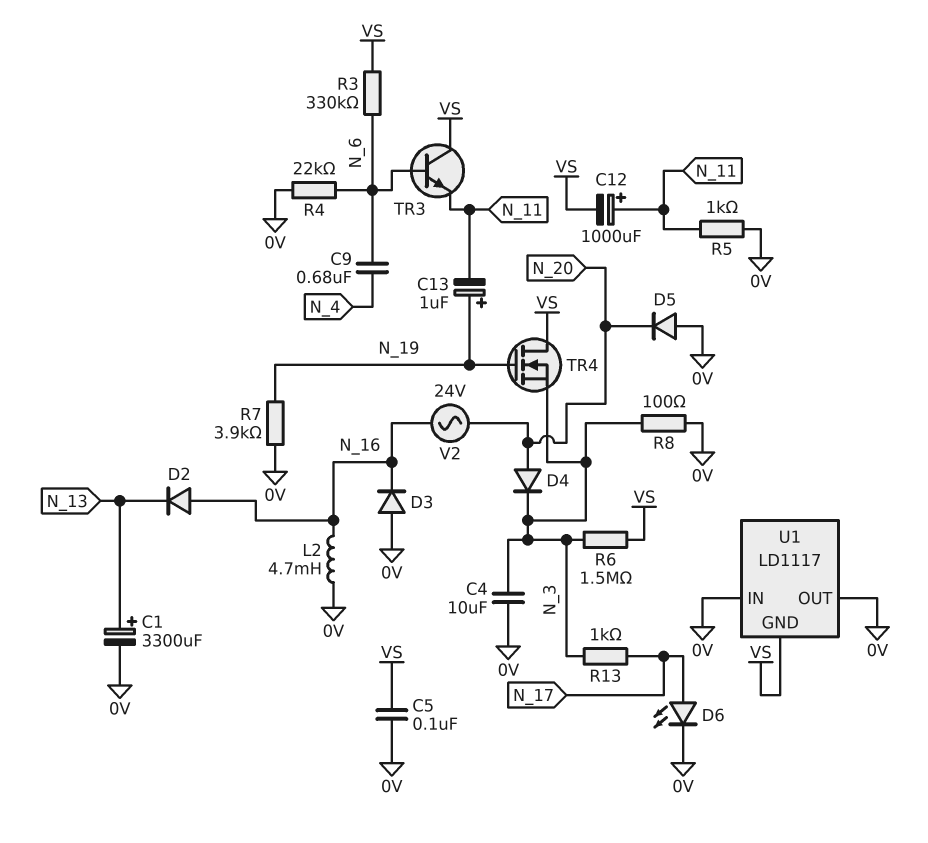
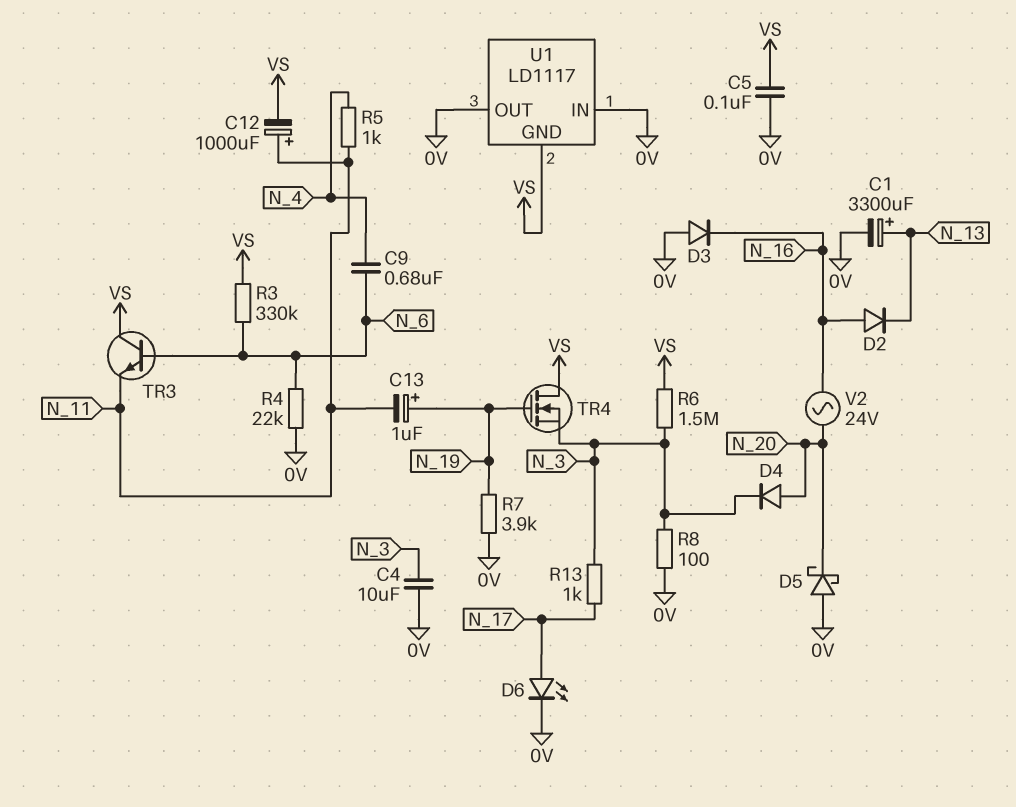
D5: diode (A 0V, K N_20) -> schottky (A 0V, K N_20)
L2: 4.7mH (0V, N_16) -> none
R5: 1k (0V, N_11) -> 1k (N_4, N_11)

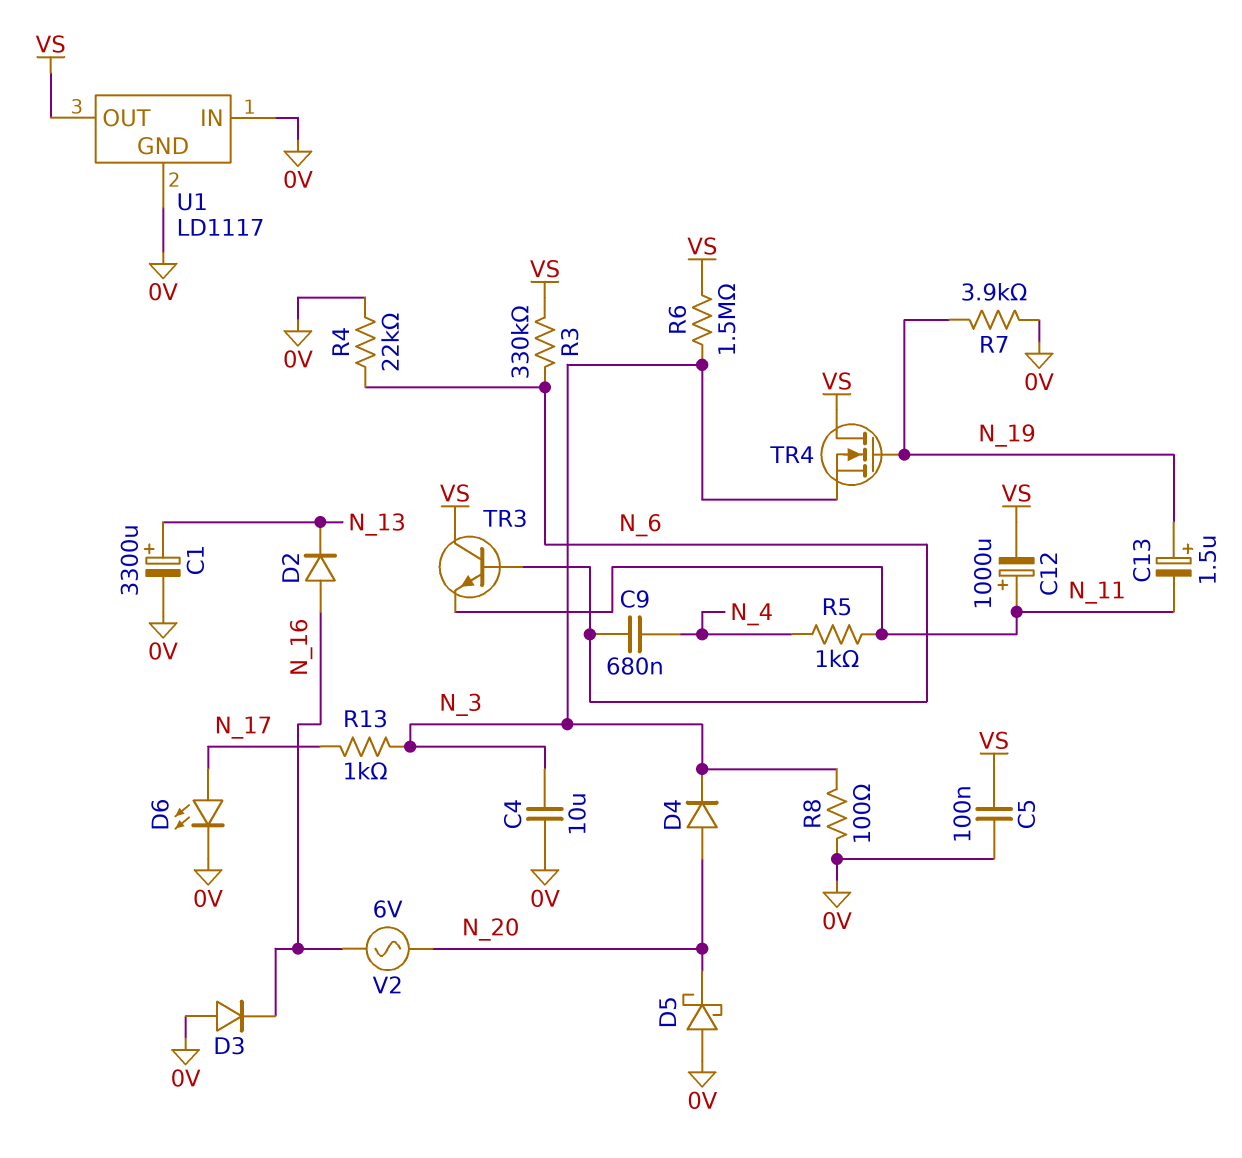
C13: 1uF (plus N_19, minus N_11) -> 1.5uF (plus N_19, minus N_11)
U1 pin GND: VS -> 0V
U1 pin OUT: 0V -> VS
V2: AC 24V (N_16, N_20) -> AC 6V (N_16, N_20)

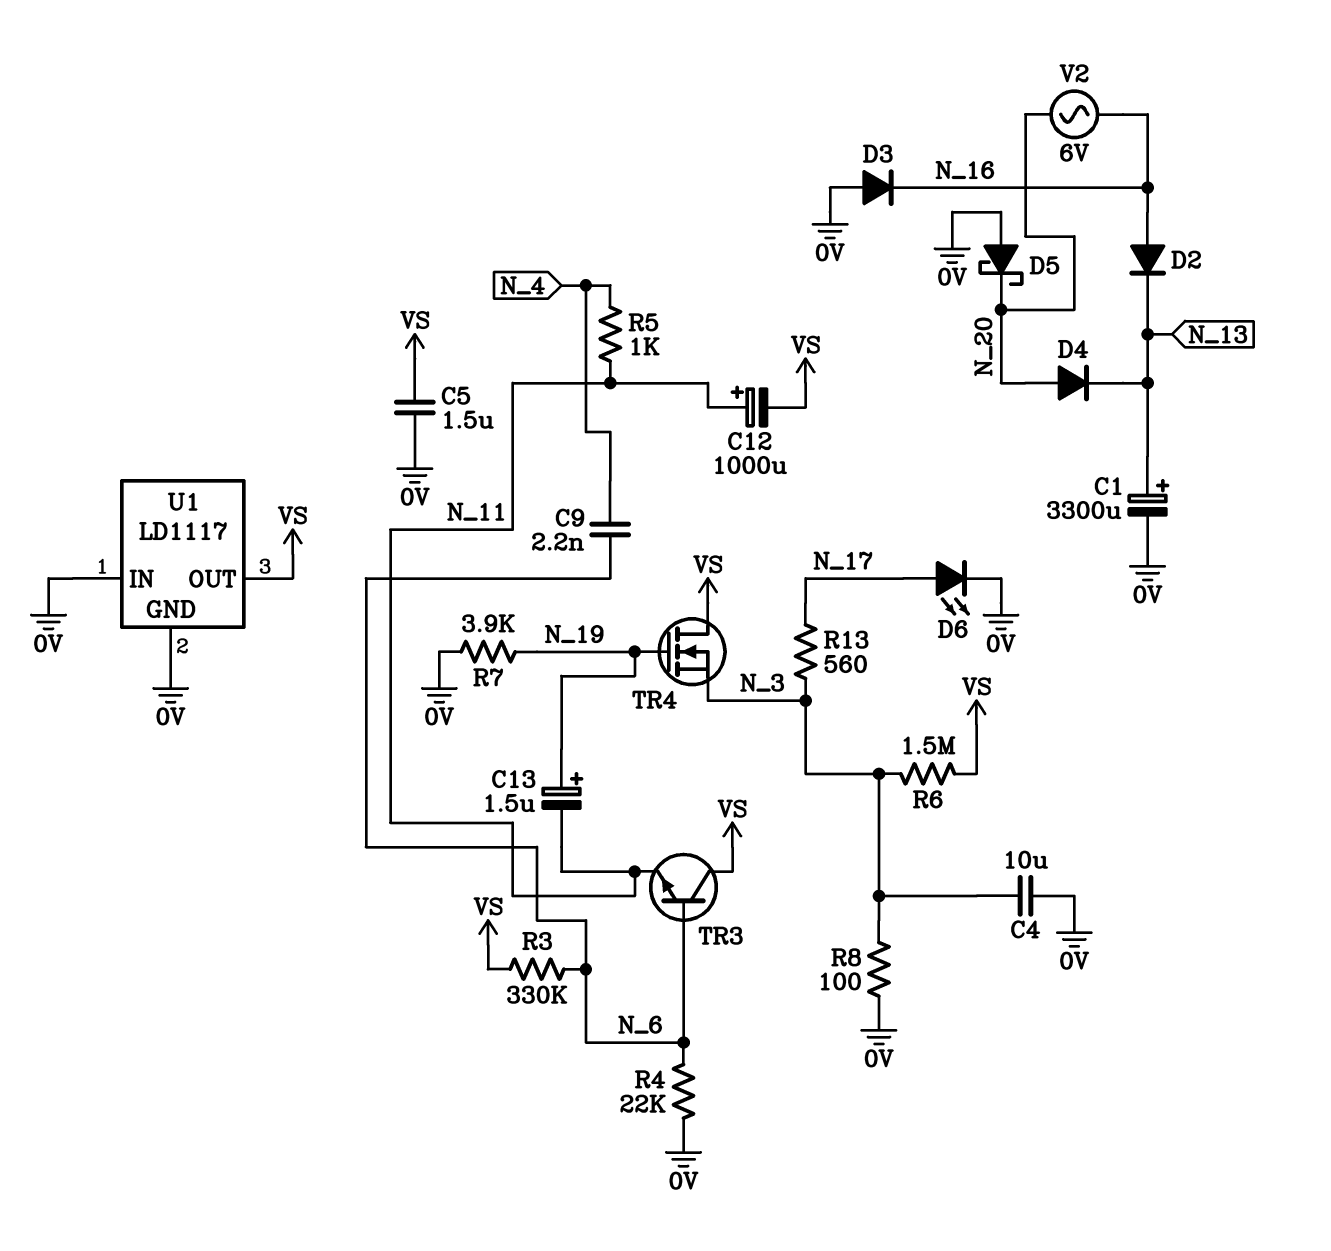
C5: 100nF (0V, VS) -> 1.5uF (0V, VS)
C9: 680nF (N_4, N_6) -> 2.2nF (N_4, N_6)
D4: diode (A N_20, K N_3) -> diode (A N_20, K N_13)
R13: 1k (N_3, N_17) -> 560 (N_3, N_17)

